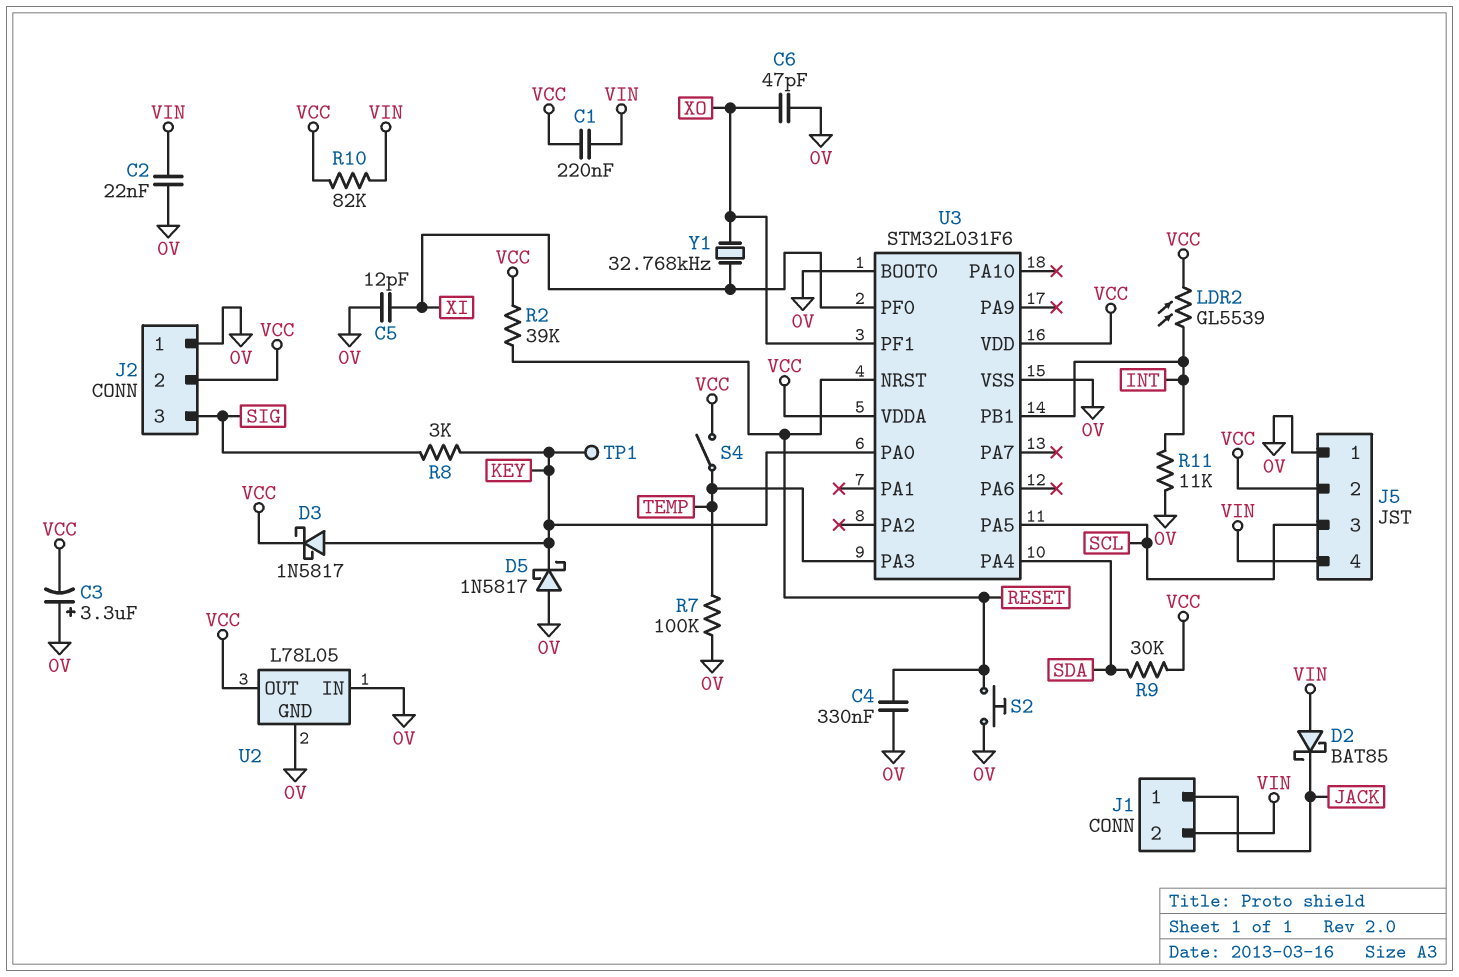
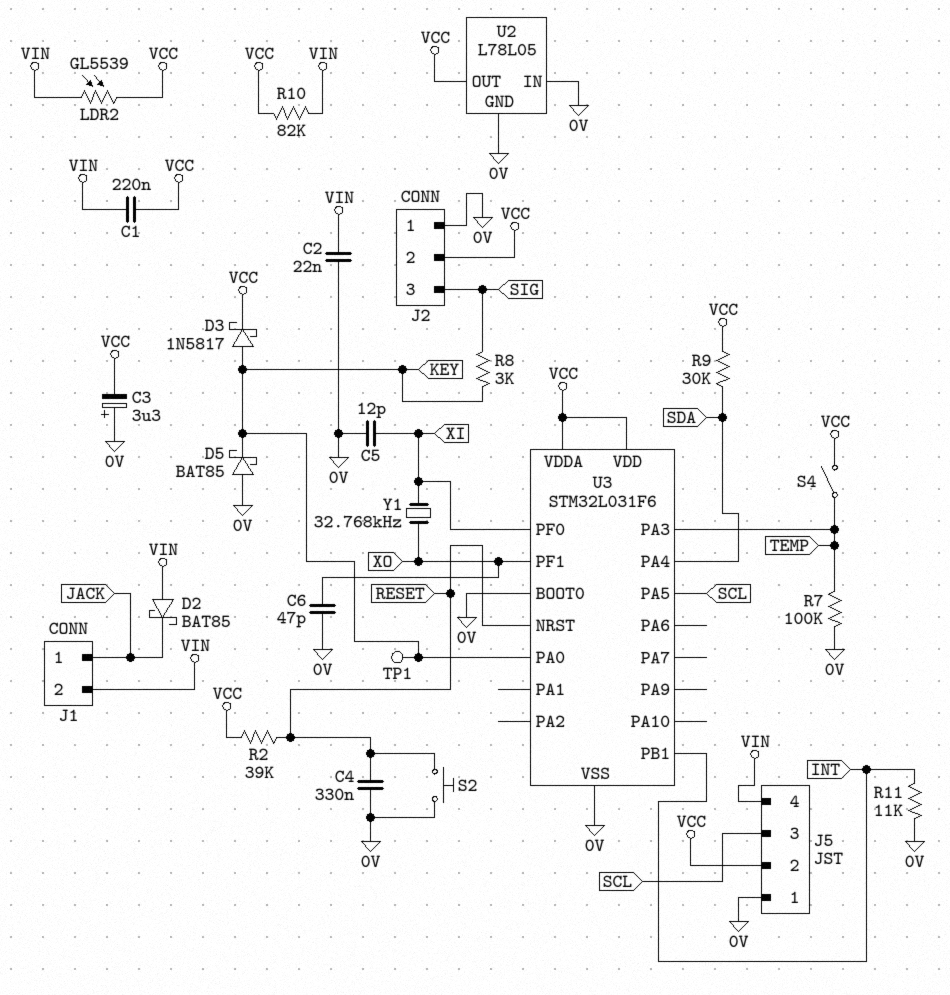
D5: schottky 1N5817 (A 0V, K KEY) -> schottky BAT85 (A 0V, K KEY)
LDR2: GL5539 (INT, VCC) -> GL5539 (VCC, VIN)

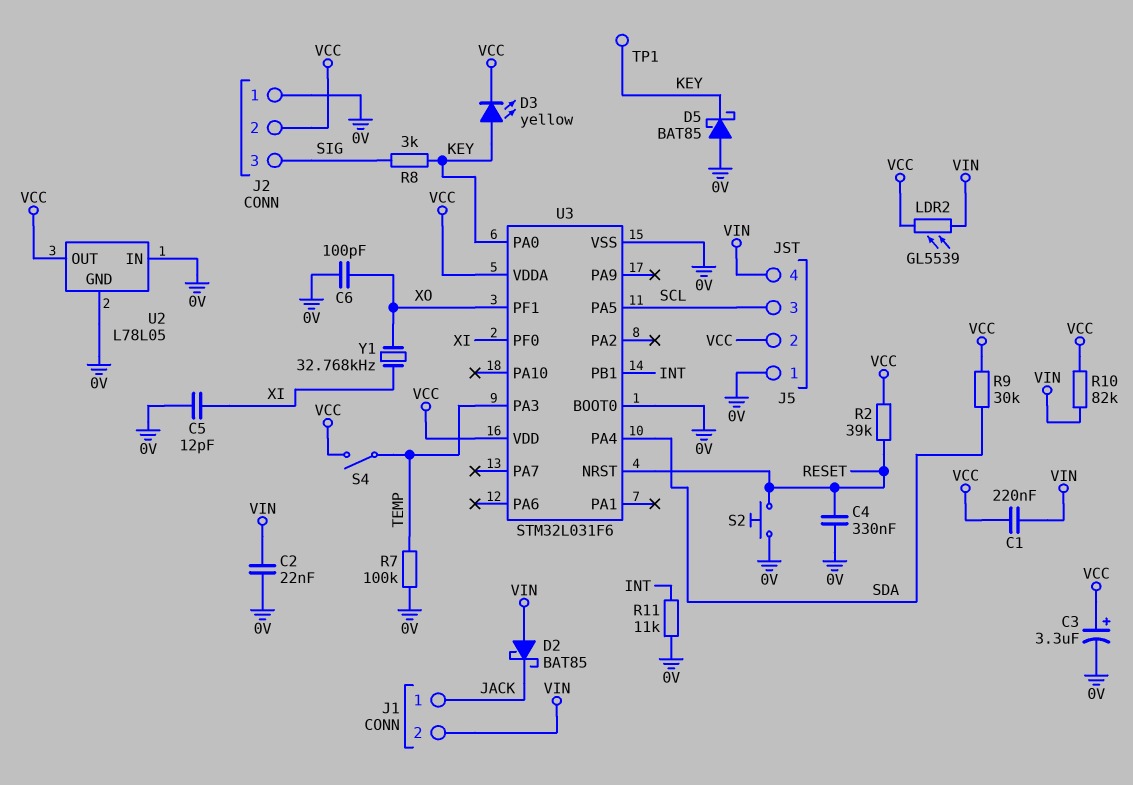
C3: 3.3uF (plus 0V, minus VCC) -> 3.3uF (plus VCC, minus 0V)
C6: 47pF (0V, XO) -> 100pF (0V, XO)
D3: schottky 1N5817 (A KEY, K VCC) -> LED yellow (A KEY, K VCC)

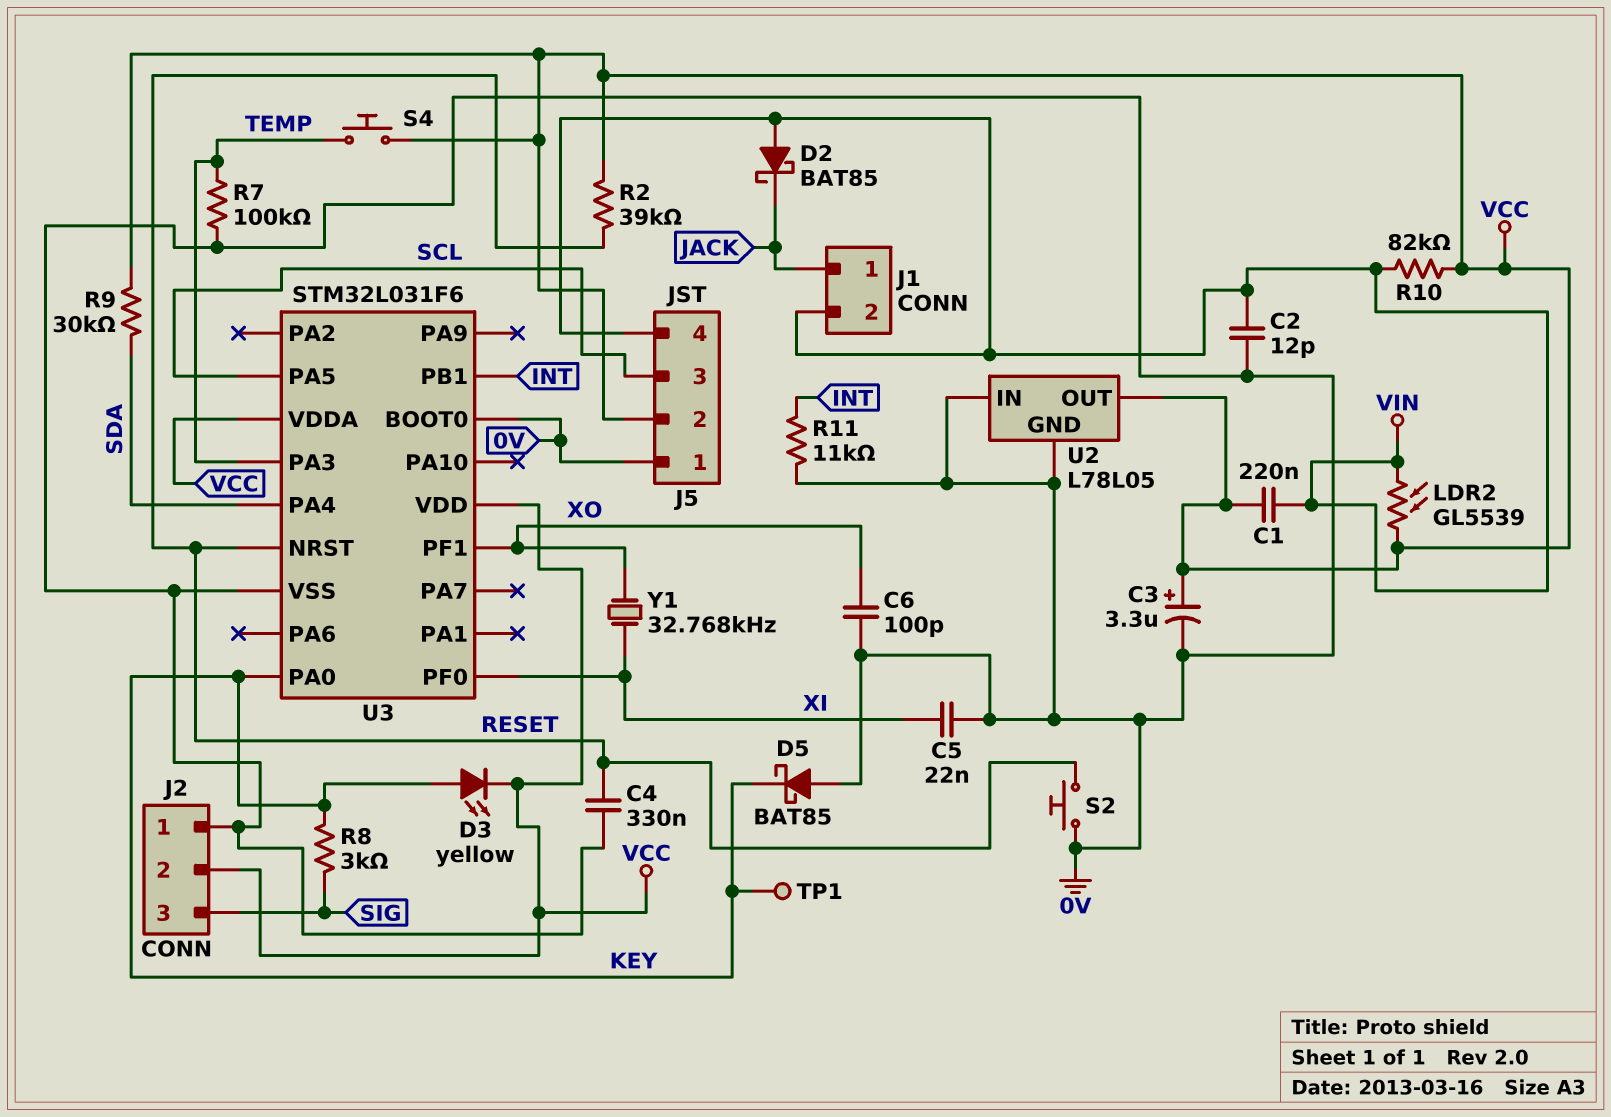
C2: 22nF (0V, VIN) -> 12pF (0V, VIN)
C5: 12pF (0V, XI) -> 22nF (0V, XI)
S4: switch (TEMP, VCC) -> button (TEMP, VCC)

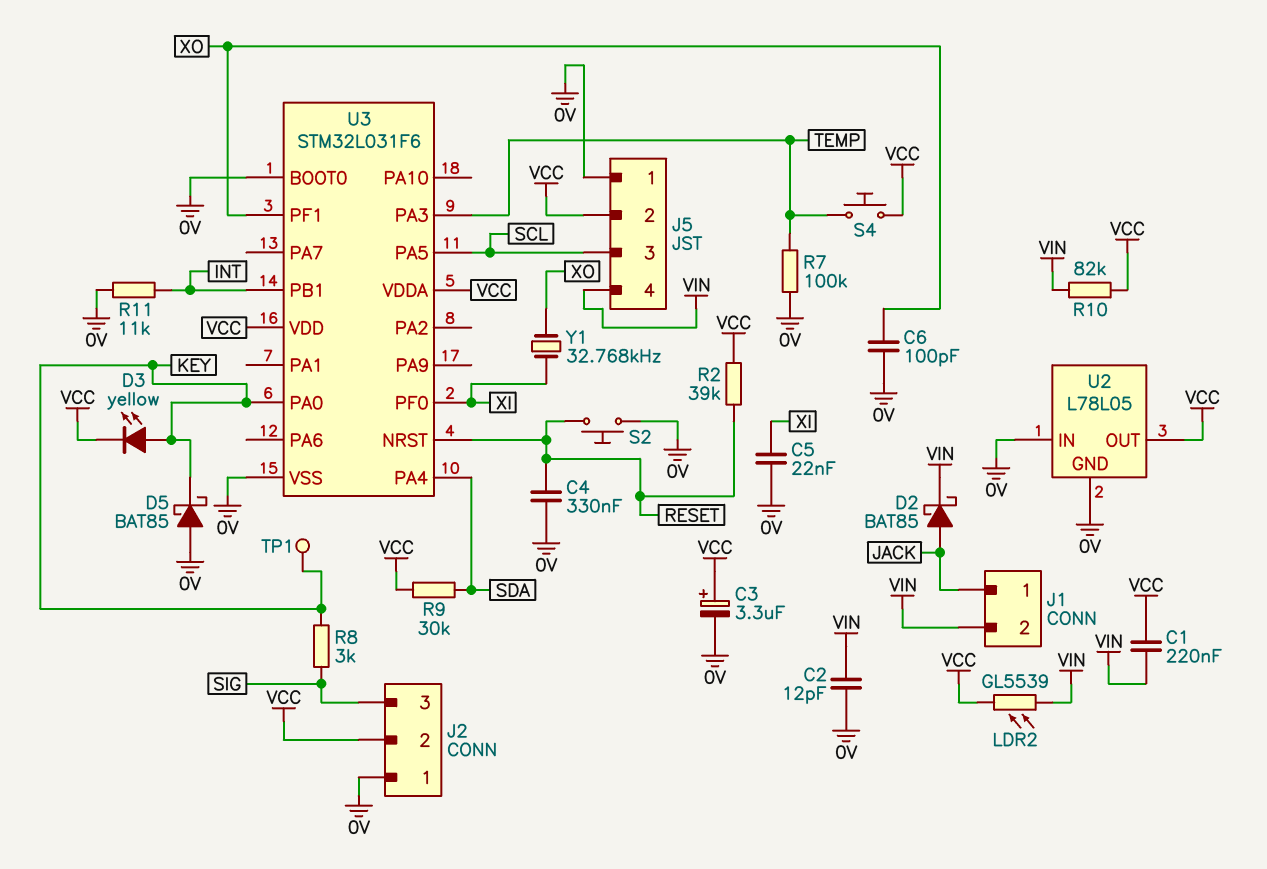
D2: schottky BAT85 (A VIN, K JACK) -> schottky BAT85 (A JACK, K VIN)

